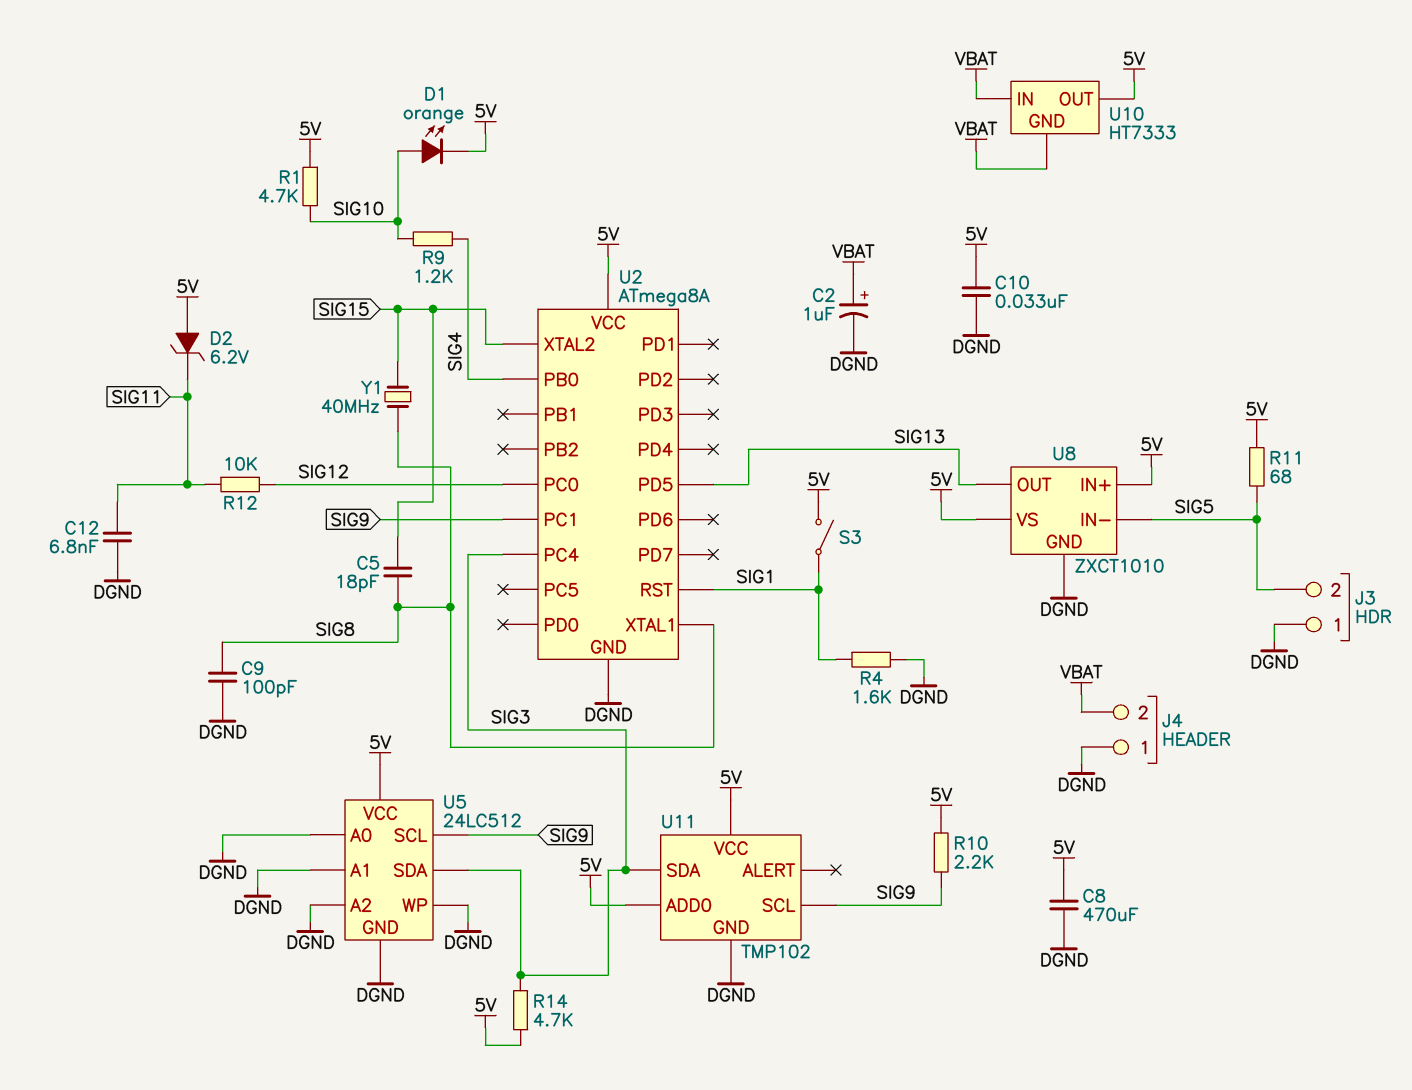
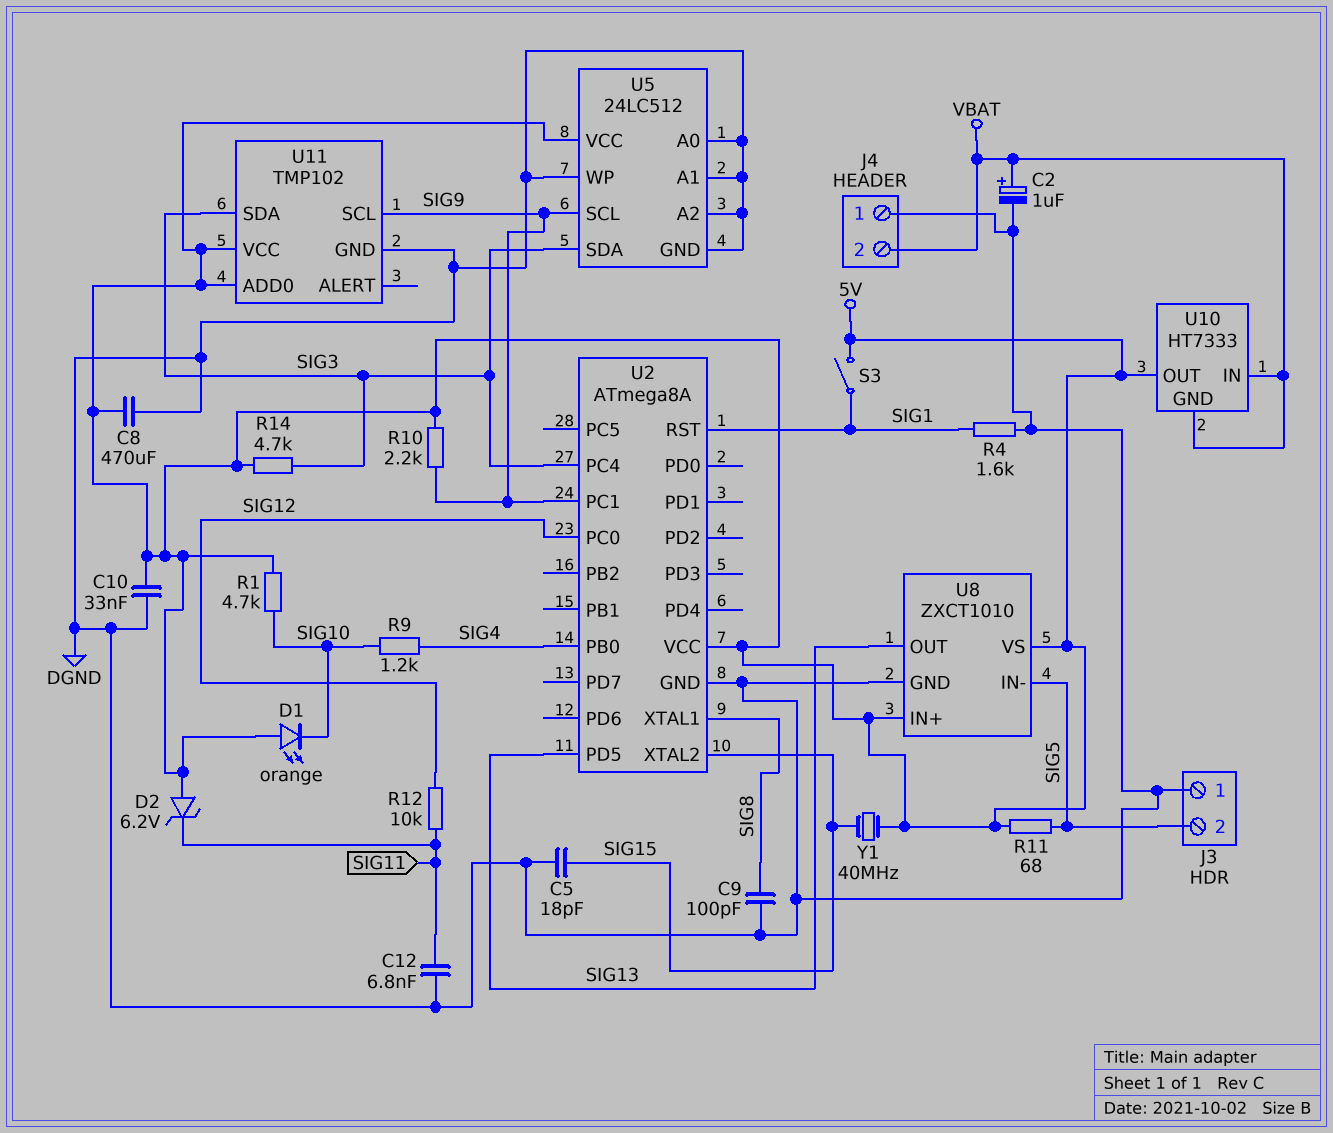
C5: 18pF (SIG8, SIG15) -> 18pF (DGND, SIG15)
D1: LED orange (A SIG10, K 5V) -> LED orange (A 5V, K SIG10)
Y1: 40MHz (SIG8, SIG15) -> 40MHz (5V, SIG15)

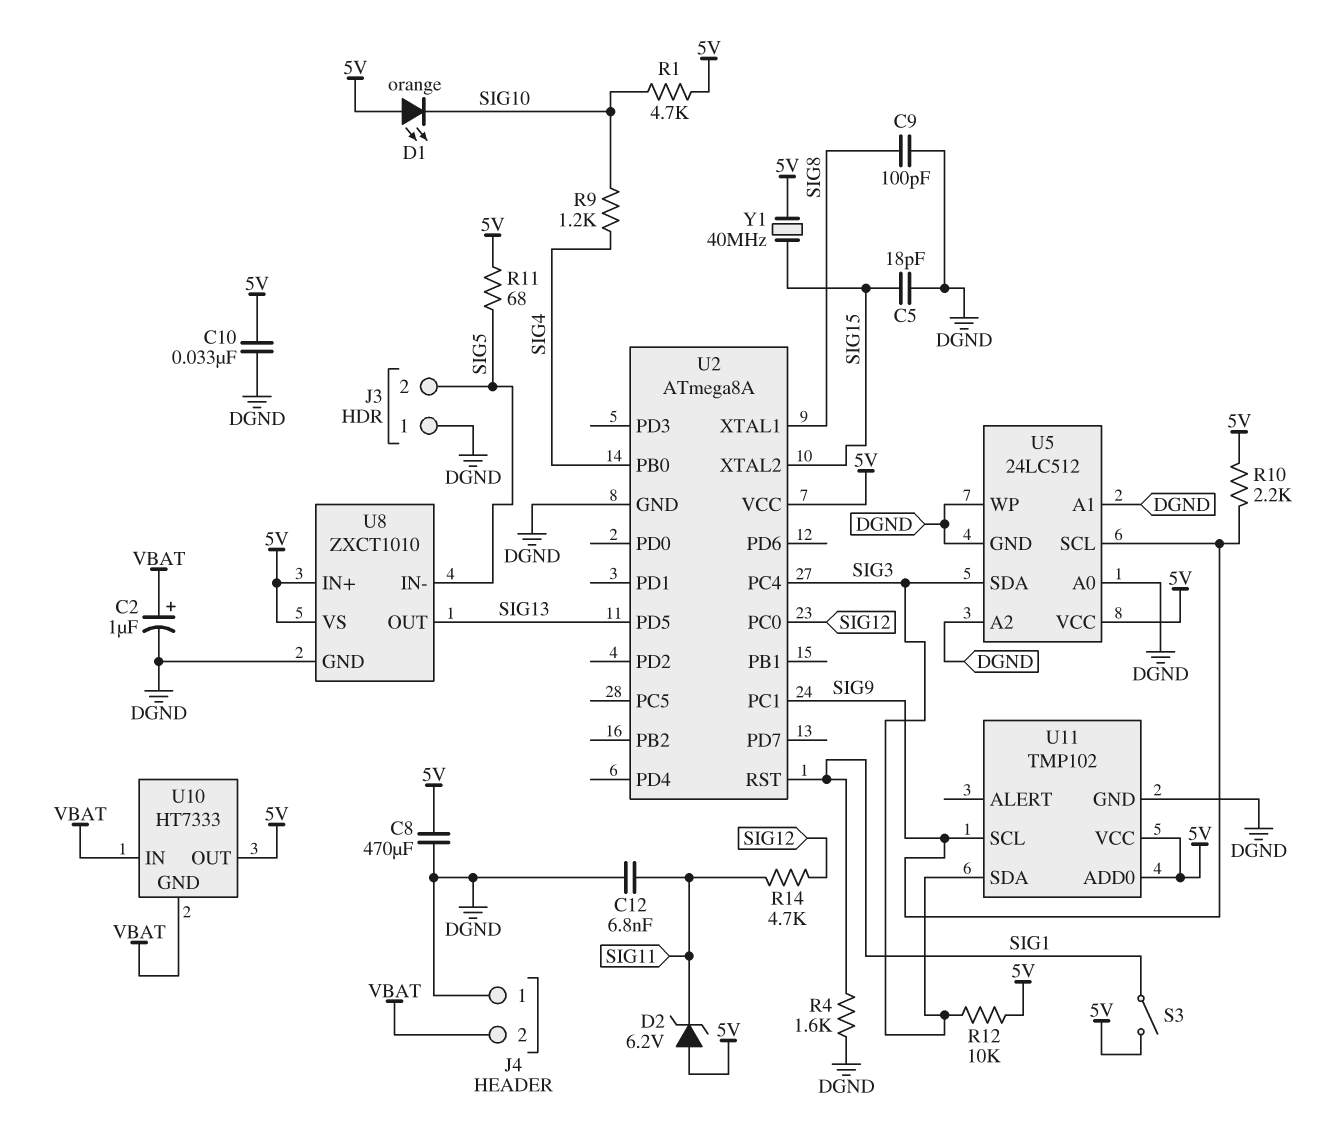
R12: 10k (SIG11, SIG12) -> 10k (5V, SIG3)
R14: 4.7k (5V, SIG3) -> 4.7k (SIG11, SIG12)

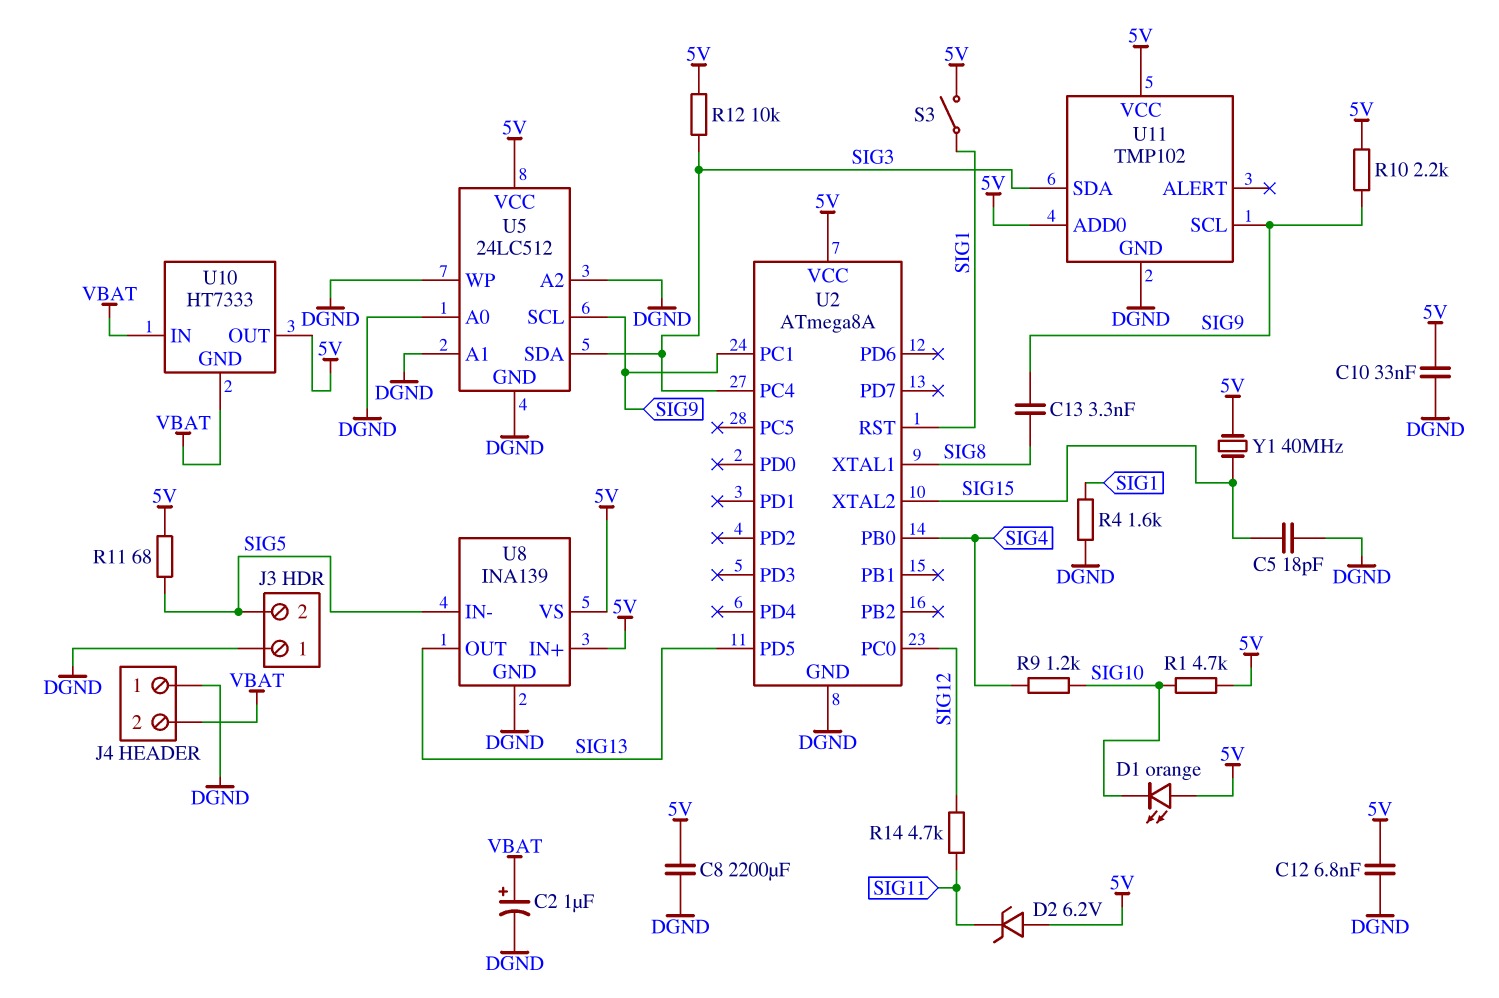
C8: 470uF (5V, DGND) -> 2200uF (5V, DGND)
C9: 100pF (DGND, SIG8) -> none
C12: 6.8nF (DGND, SIG11) -> 6.8nF (5V, DGND)
C13: none -> 3.3nF (SIG8, SIG9)
U8: ZXCT1010 -> INA139

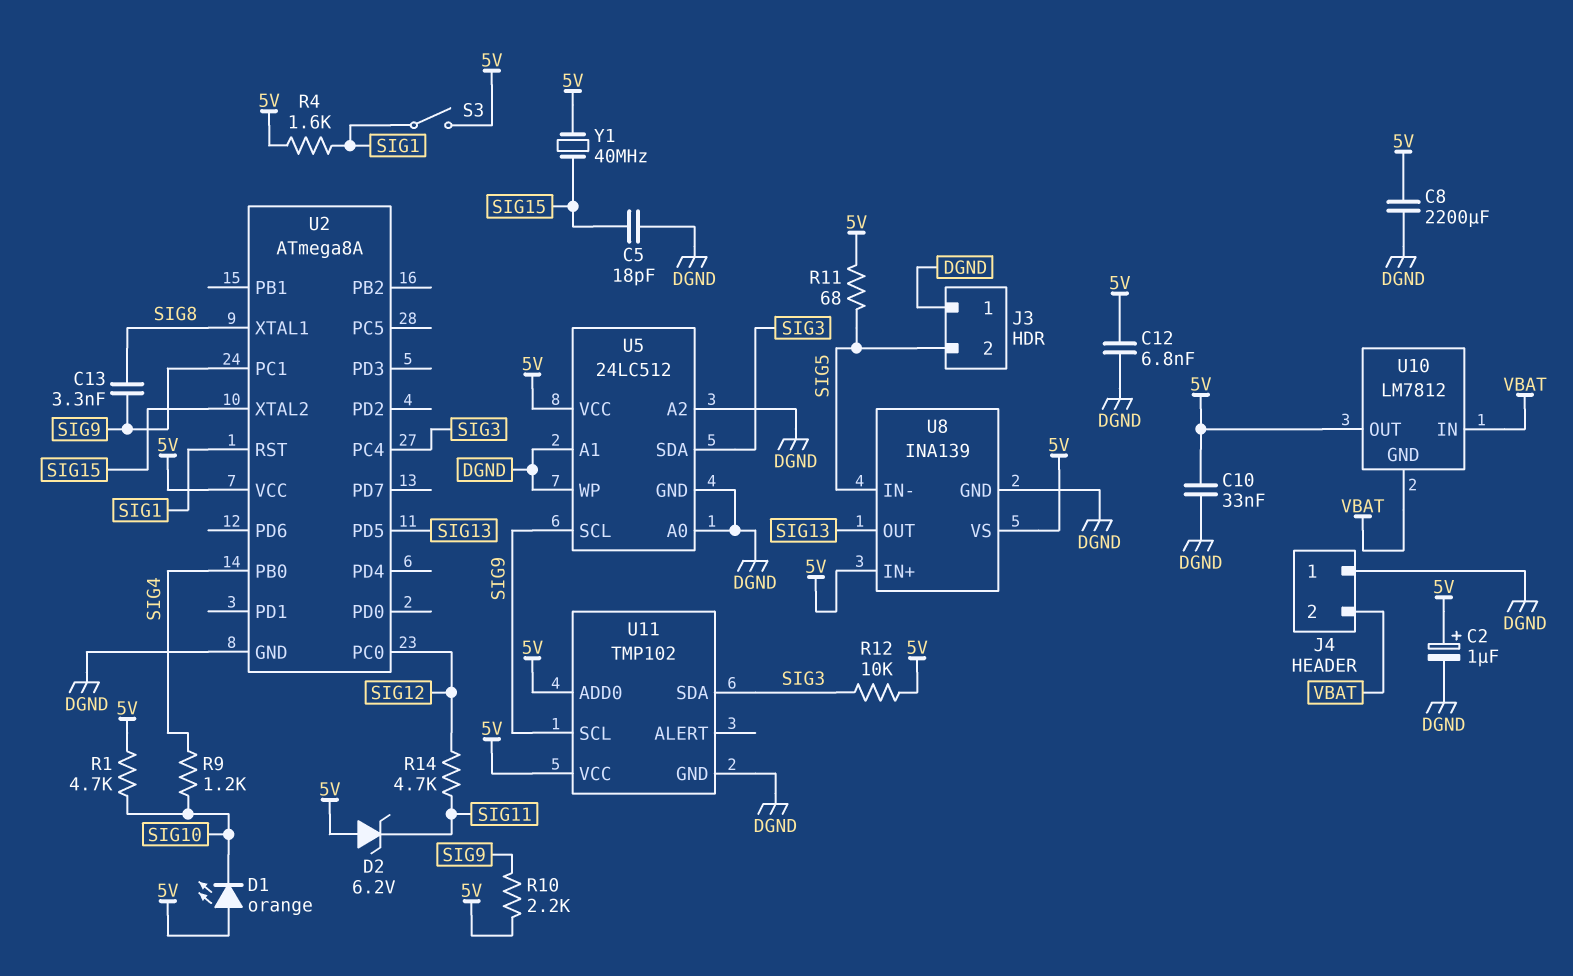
C2: 1uF (plus VBAT, minus DGND) -> 1uF (plus 5V, minus DGND)
R4: 1.6k (DGND, SIG1) -> 1.6k (5V, SIG1)
U10: HT7333 -> LM7812

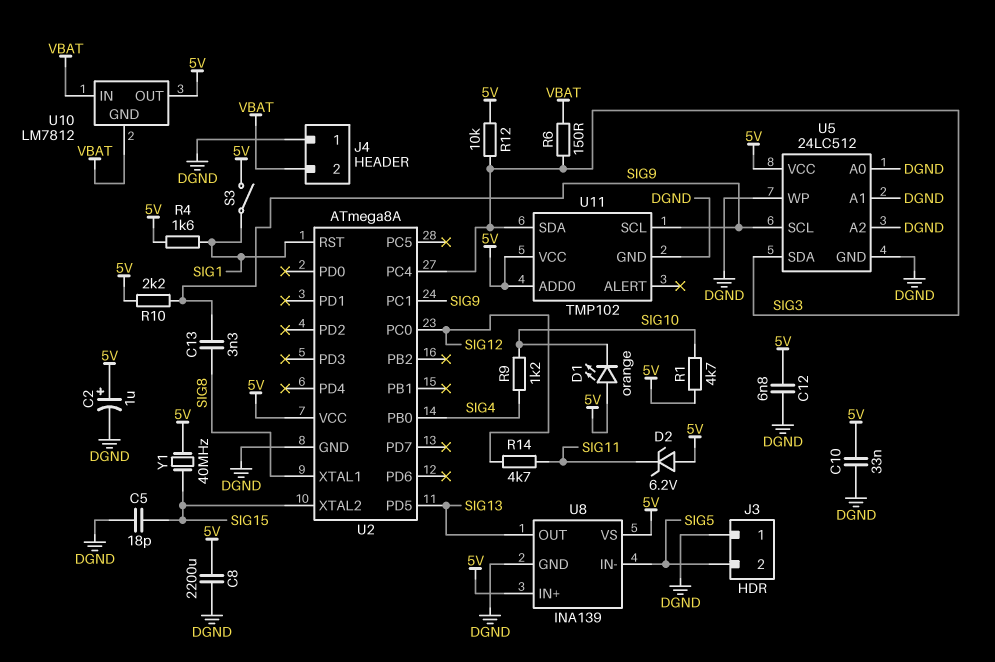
R6: none -> 150 (SIG3, VBAT)
R11: 68 (5V, SIG5) -> none

